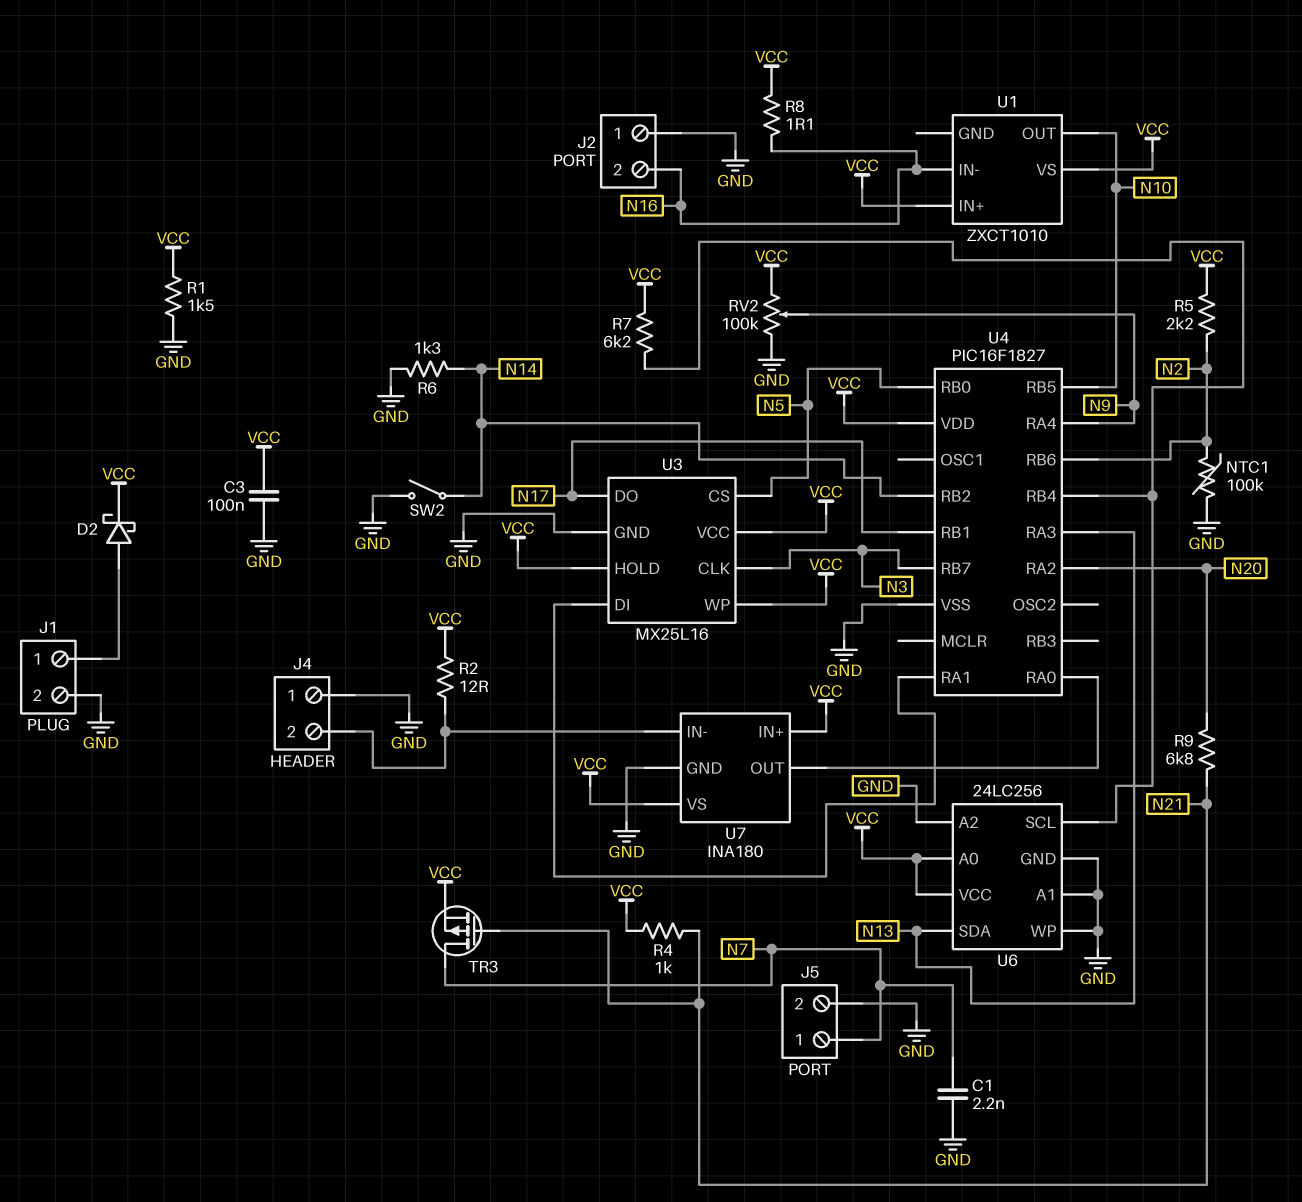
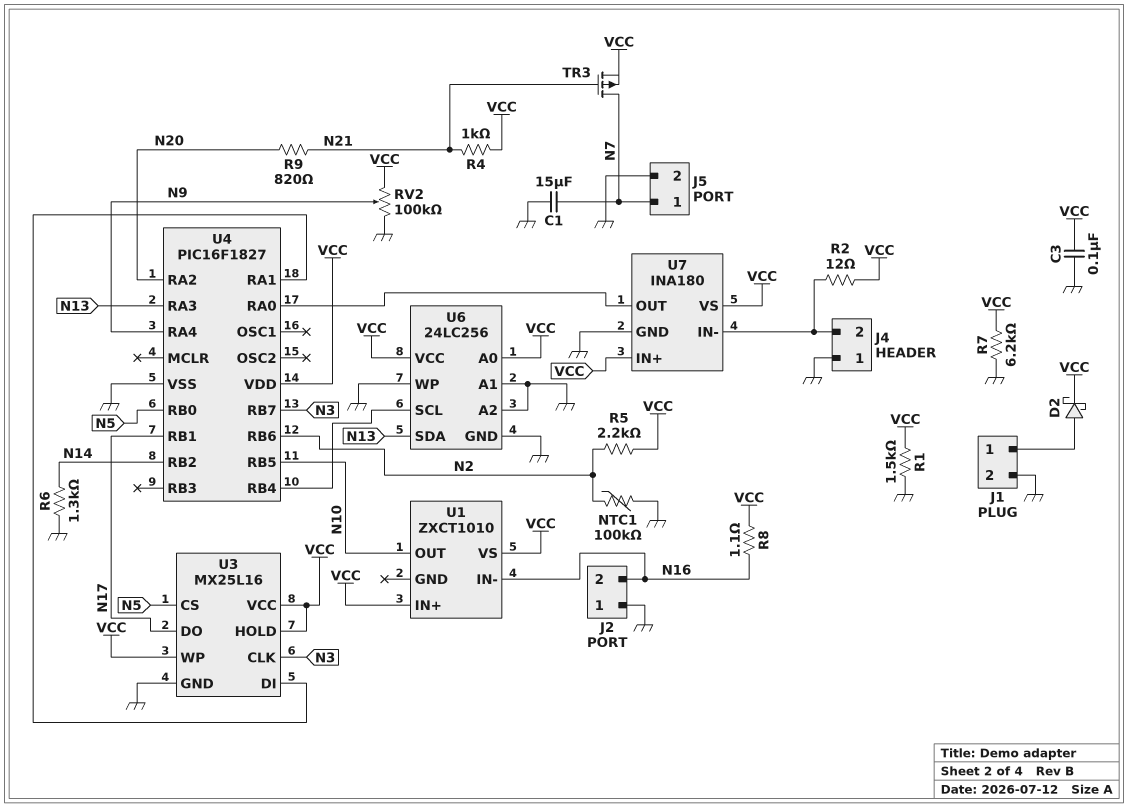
C1: 2.2nF (GND, N7) -> 15uF (GND, N7)
R7: 6.2k (U4/RB4, VCC) -> 6.2k (GND, VCC)
R9: 6.8k (N20, N21) -> 820 (N20, N21)
SW2: switch (GND, N14) -> none

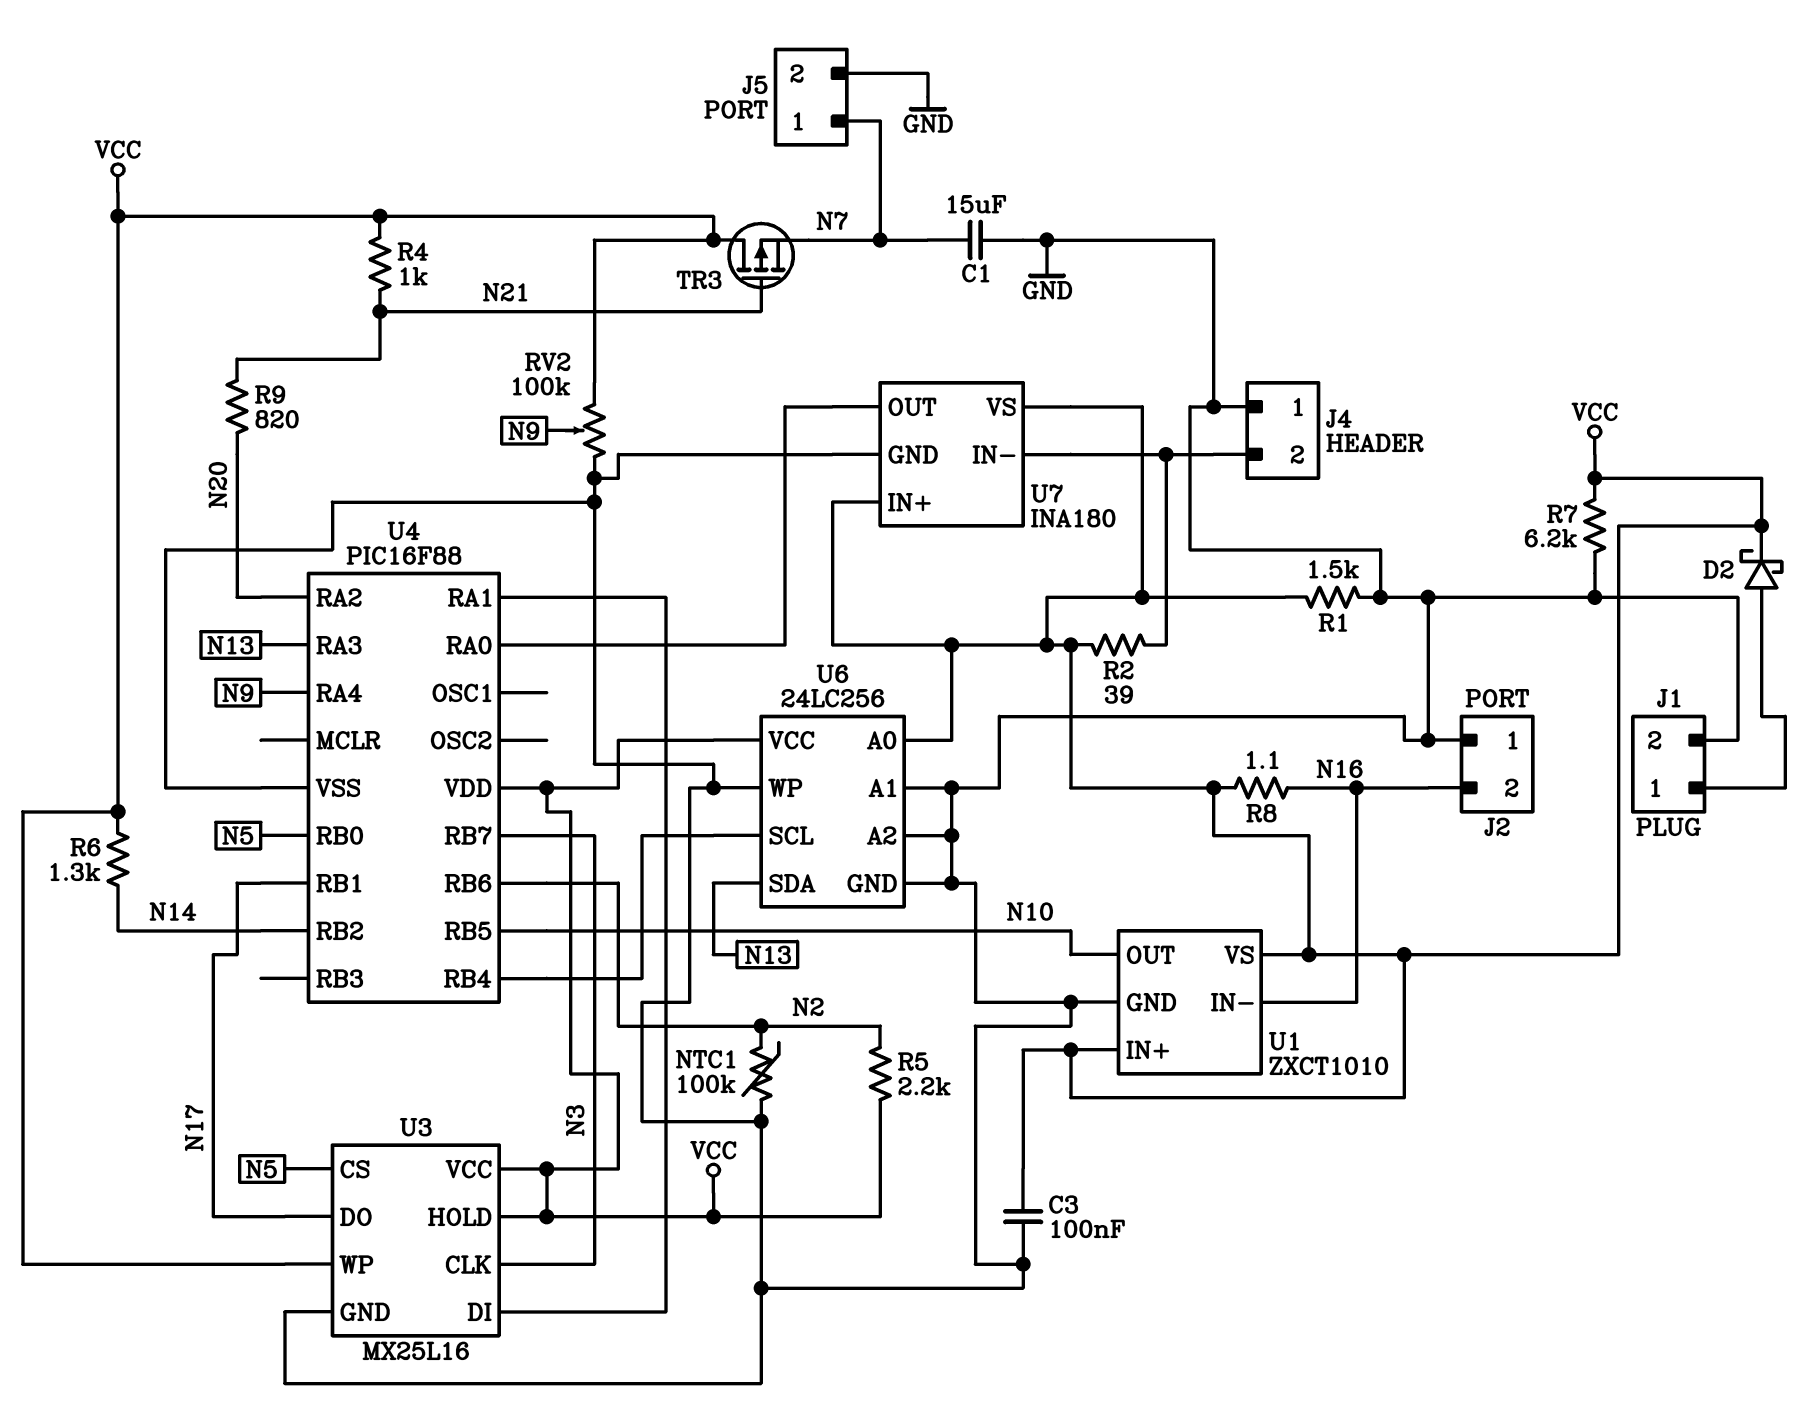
R2: 12 (J4/2, VCC) -> 39 (J4/2, VCC)
R6: 1.3k (GND, N14) -> 1.3k (N14, VCC)
TR3: PMOS (G N21, D N7, S VCC) -> PMOS (G N21, D VCC, S N7)
U1 pin GND: none -> GND
U4: PIC16F1827 -> PIC16F88

